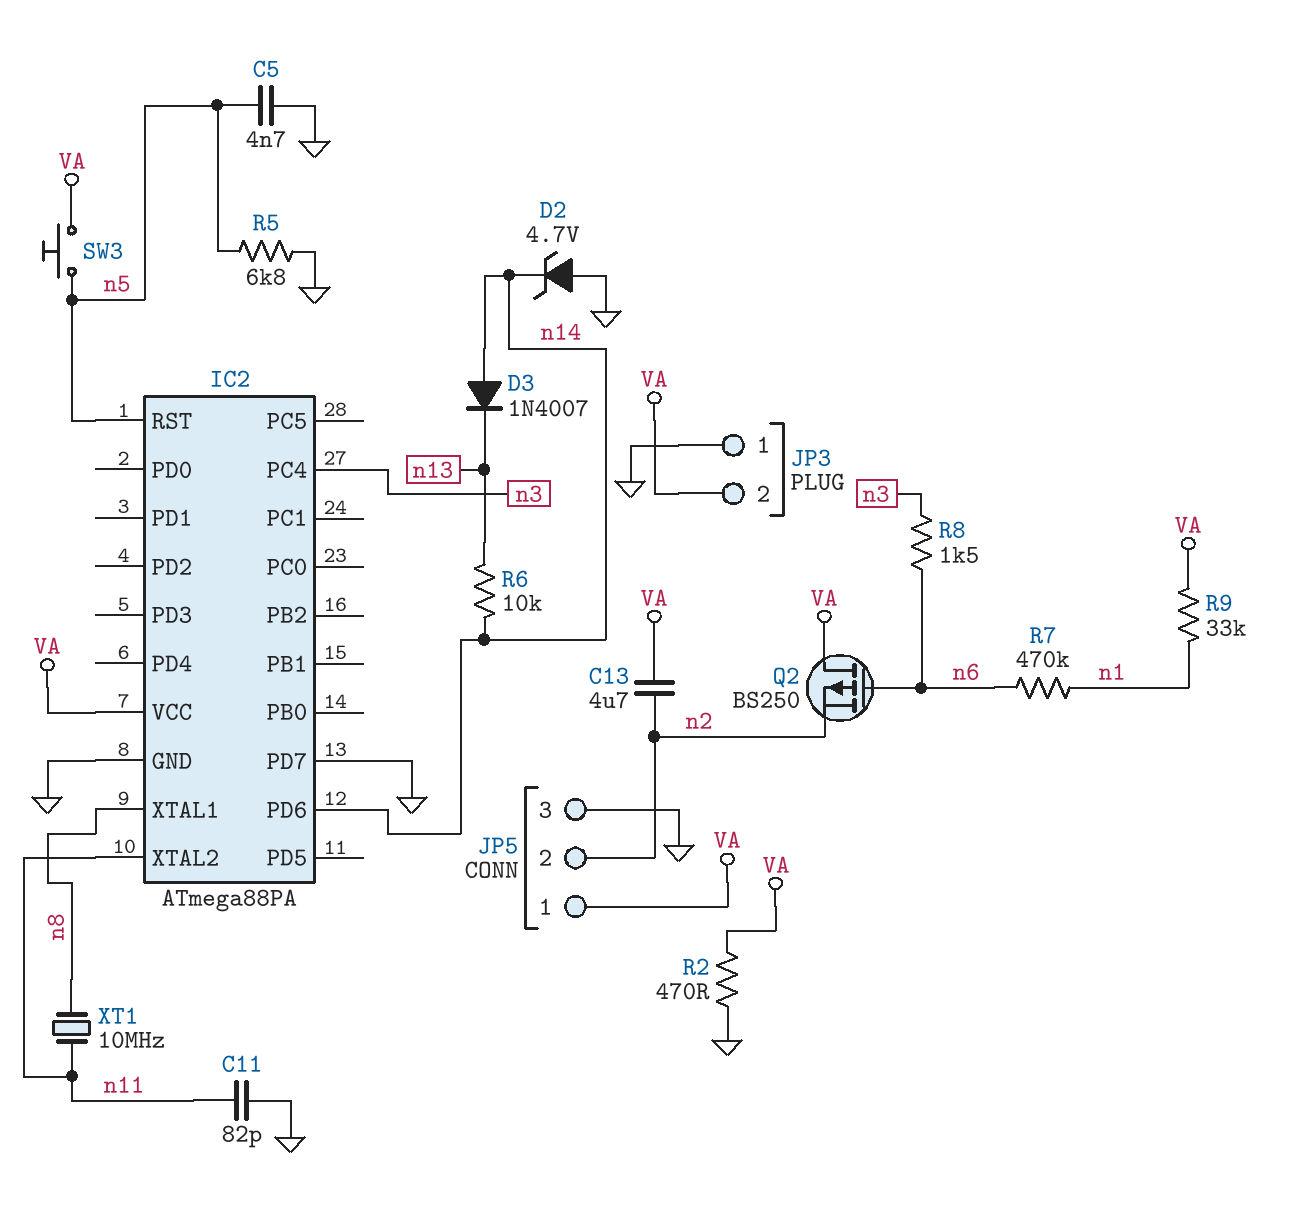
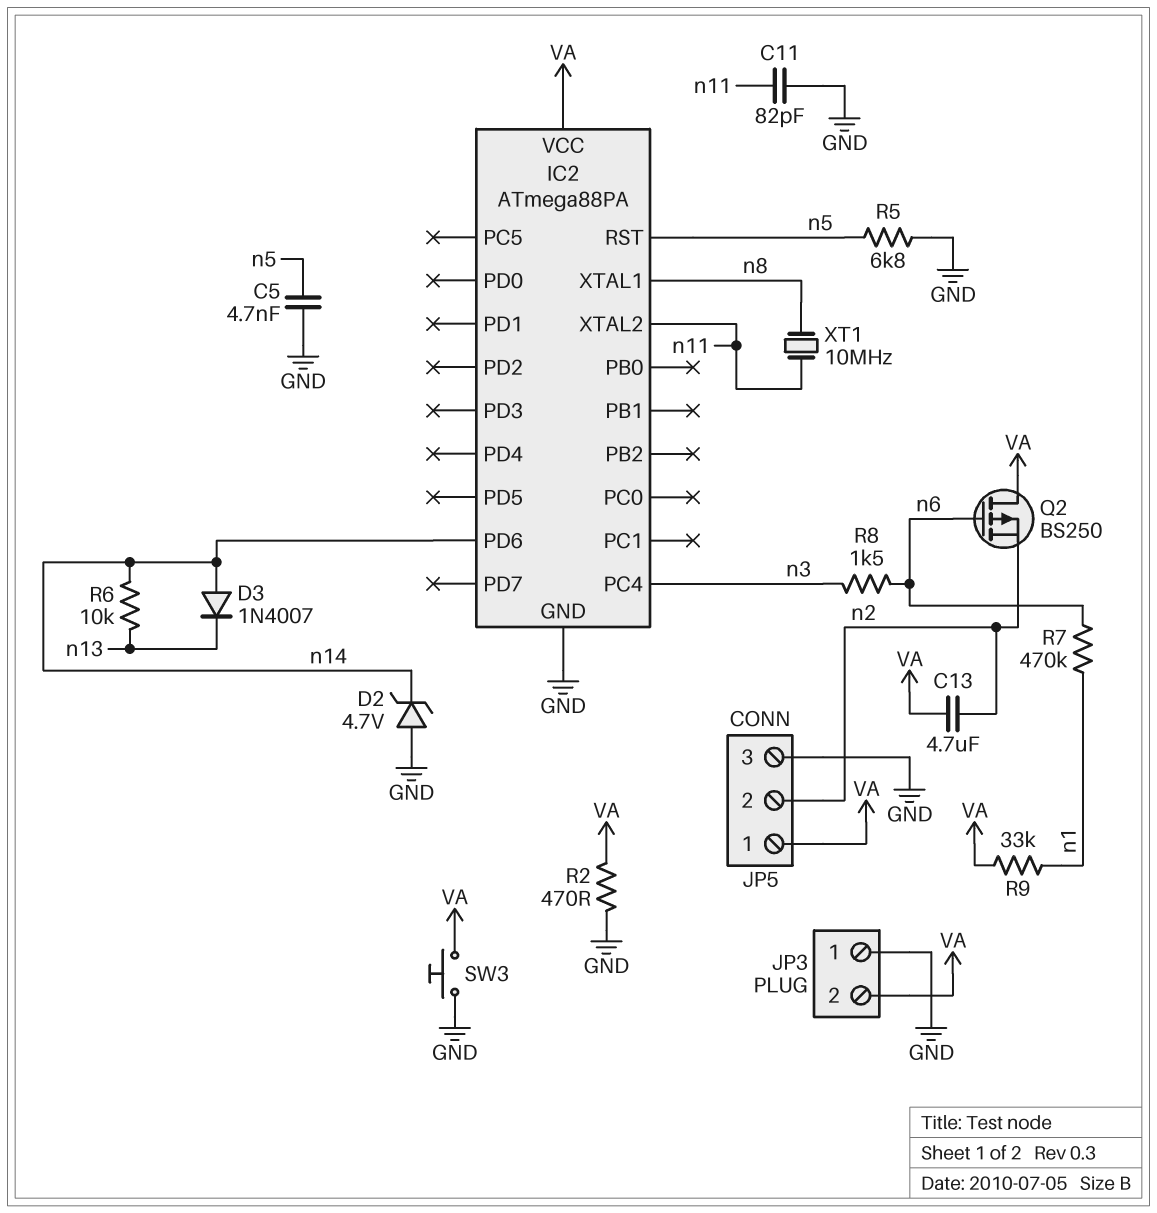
IC2 pin PD7: GND -> none
SW3: button (VA, n5) -> button (GND, VA)

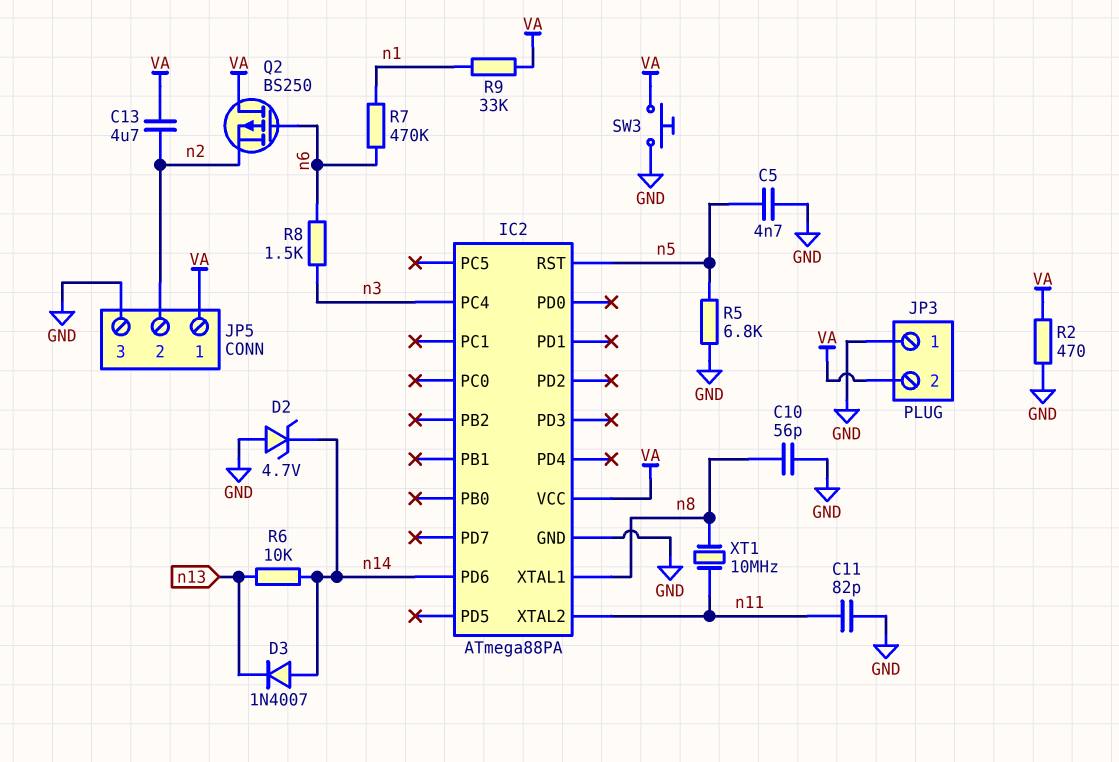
C10: none -> 56pF (GND, n8)

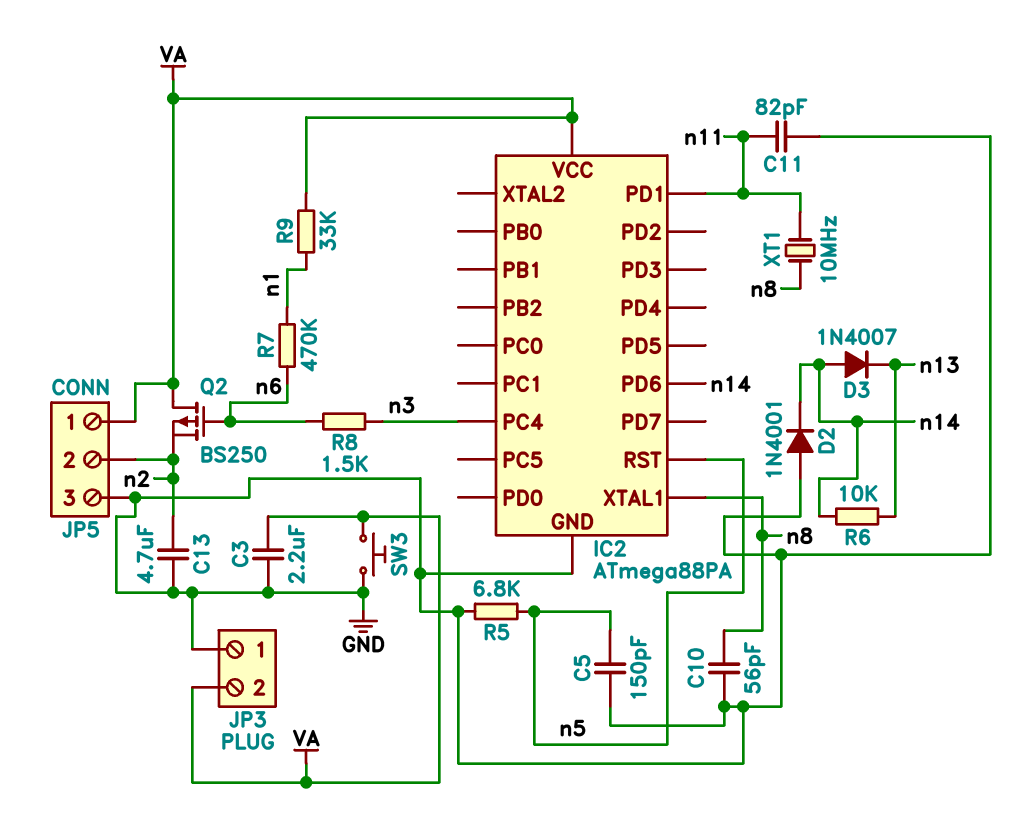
C3: none -> 2.2uF (GND, VA)
C5: 4.7nF (GND, n5) -> 150pF (GND, n5)
C13: 4.7uF (VA, n2) -> 4.7uF (GND, n2)
D2: zener 4.7V (A GND, K n14) -> diode 1N4001 (A GND, K n14)
IC2 pin PD1: none -> n11
IC2 pin XTAL2: n11 -> none
R2: 470 (GND, VA) -> none

